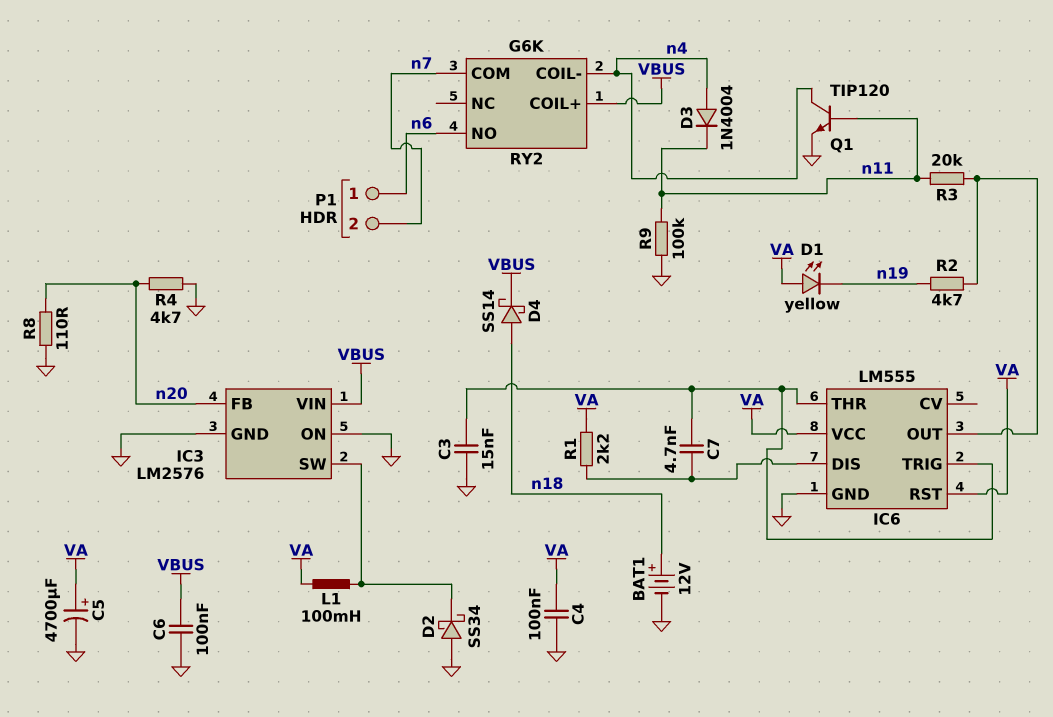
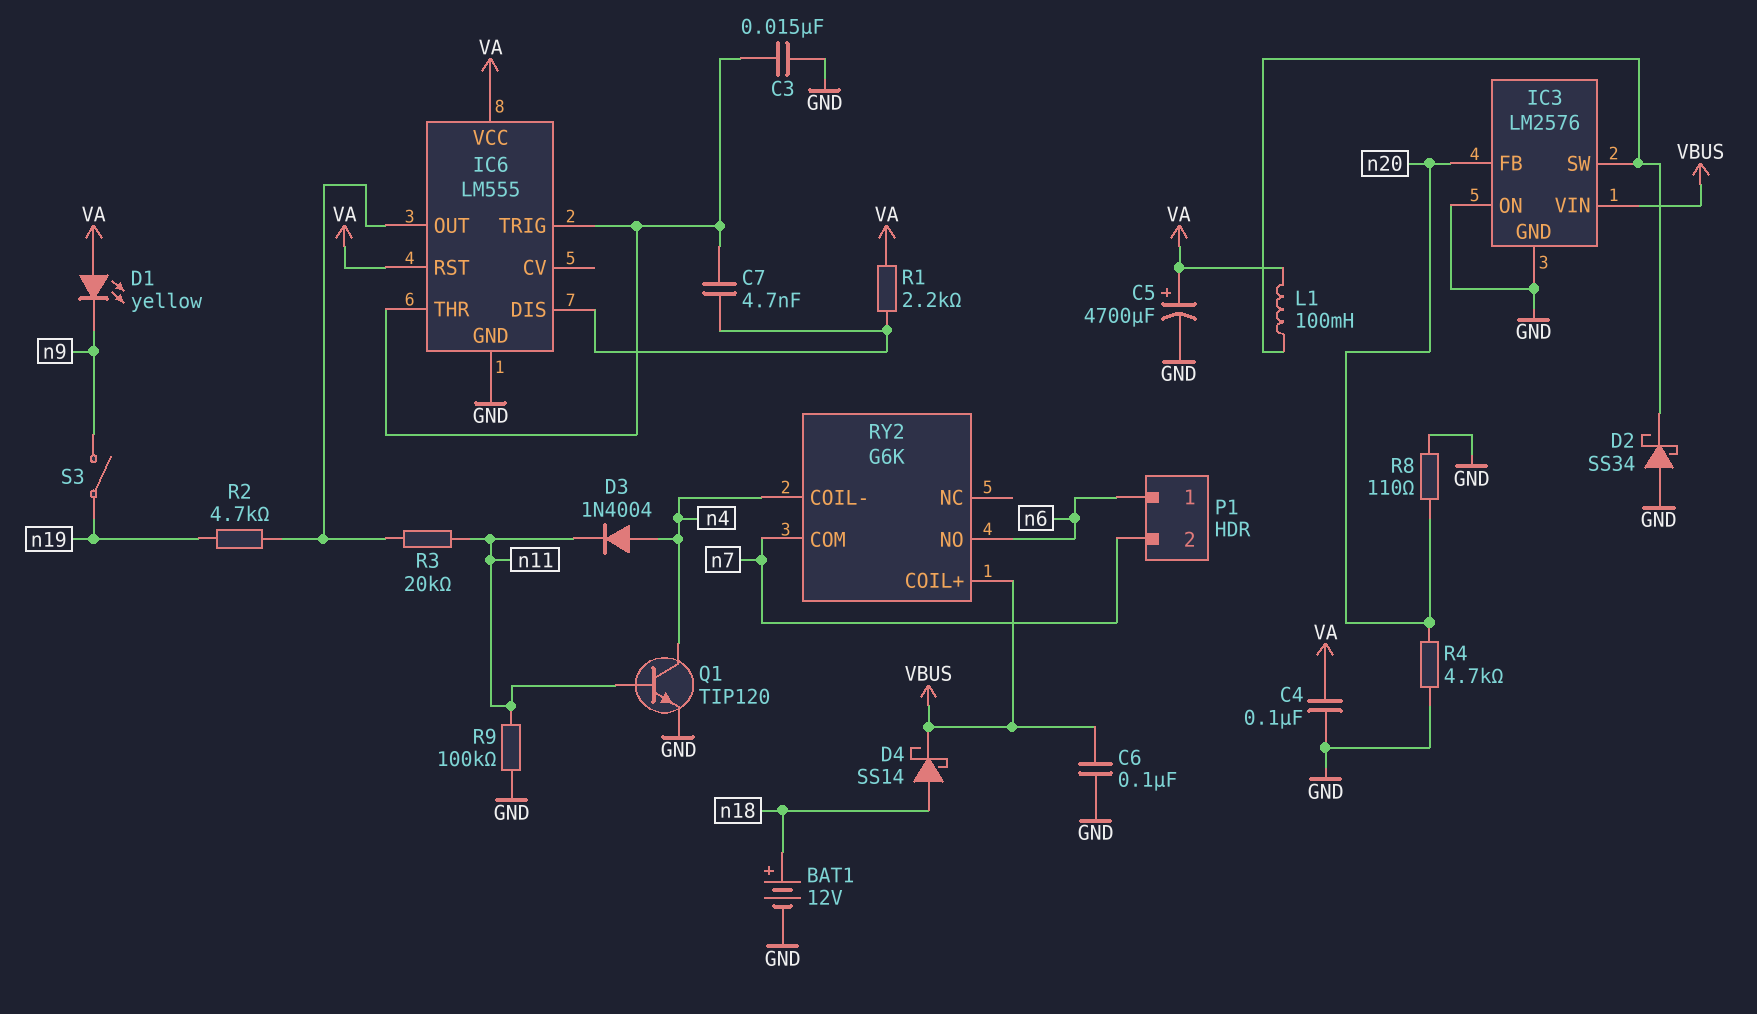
D1: LED yellow (A VA, K n19) -> LED yellow (A VA, K n9)
S3: none -> switch (n9, n19)

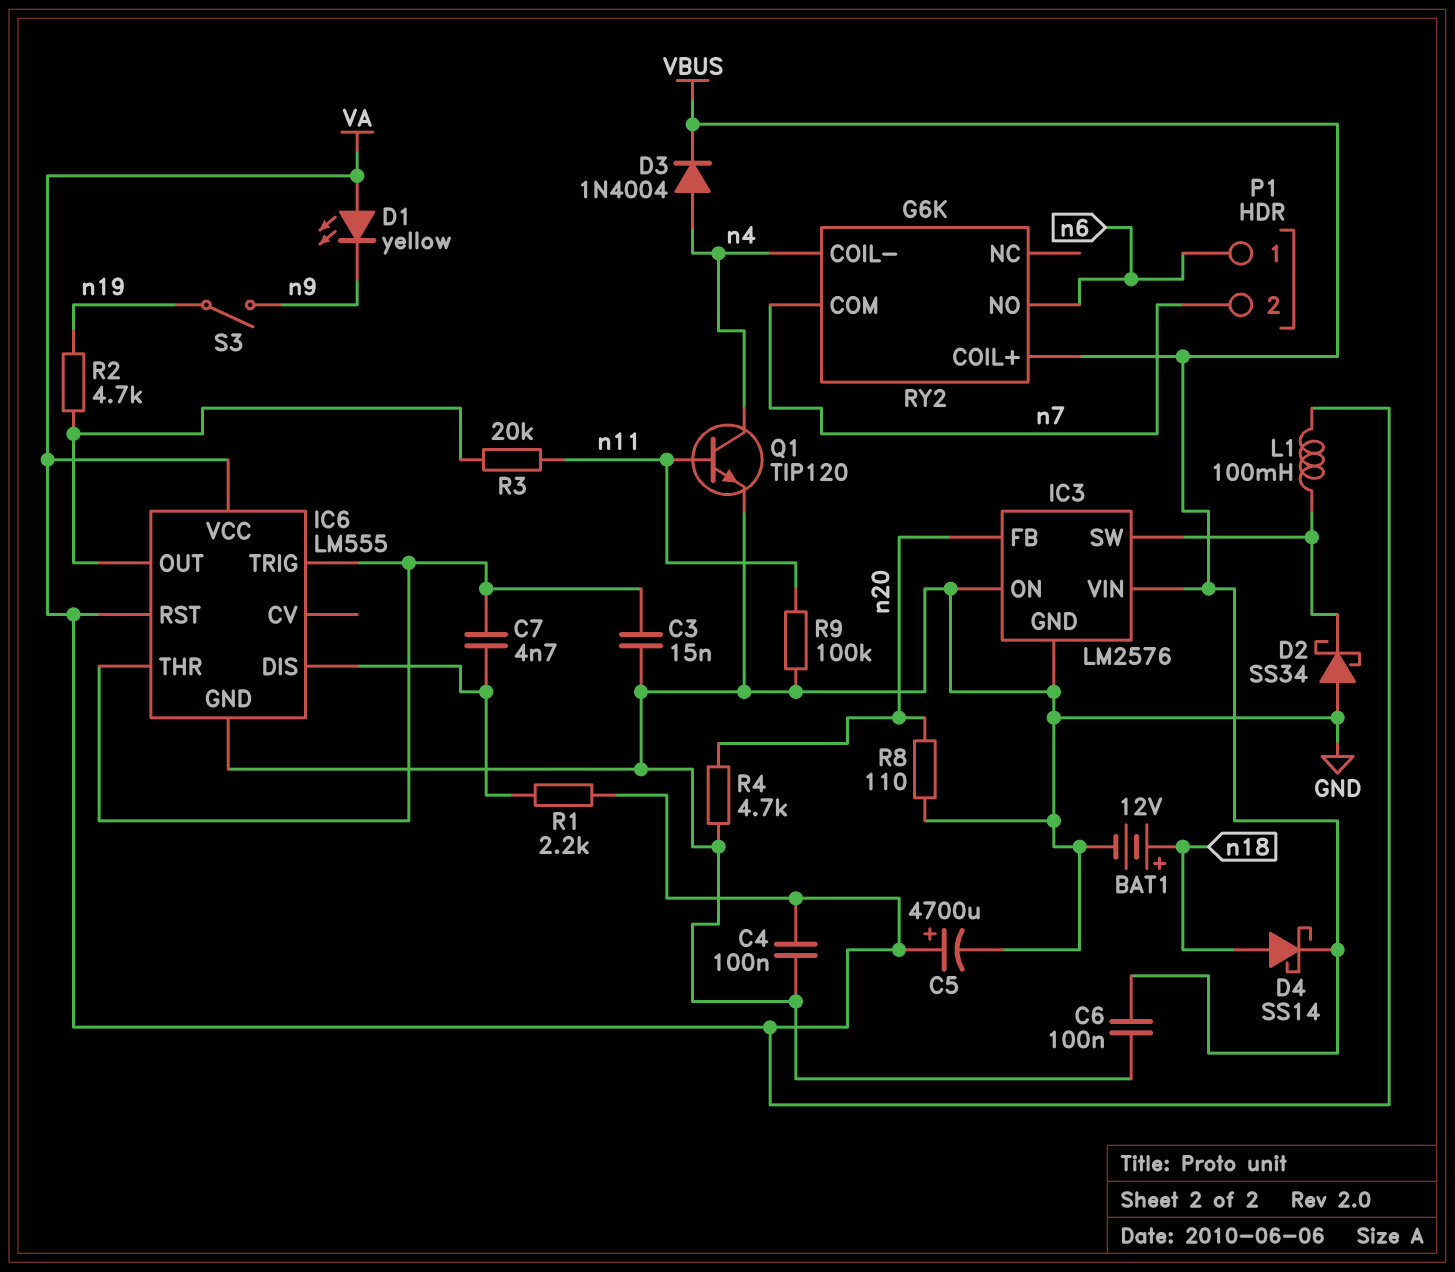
D3: diode 1N4004 (A n4, K n11) -> diode 1N4004 (A n4, K VBUS)

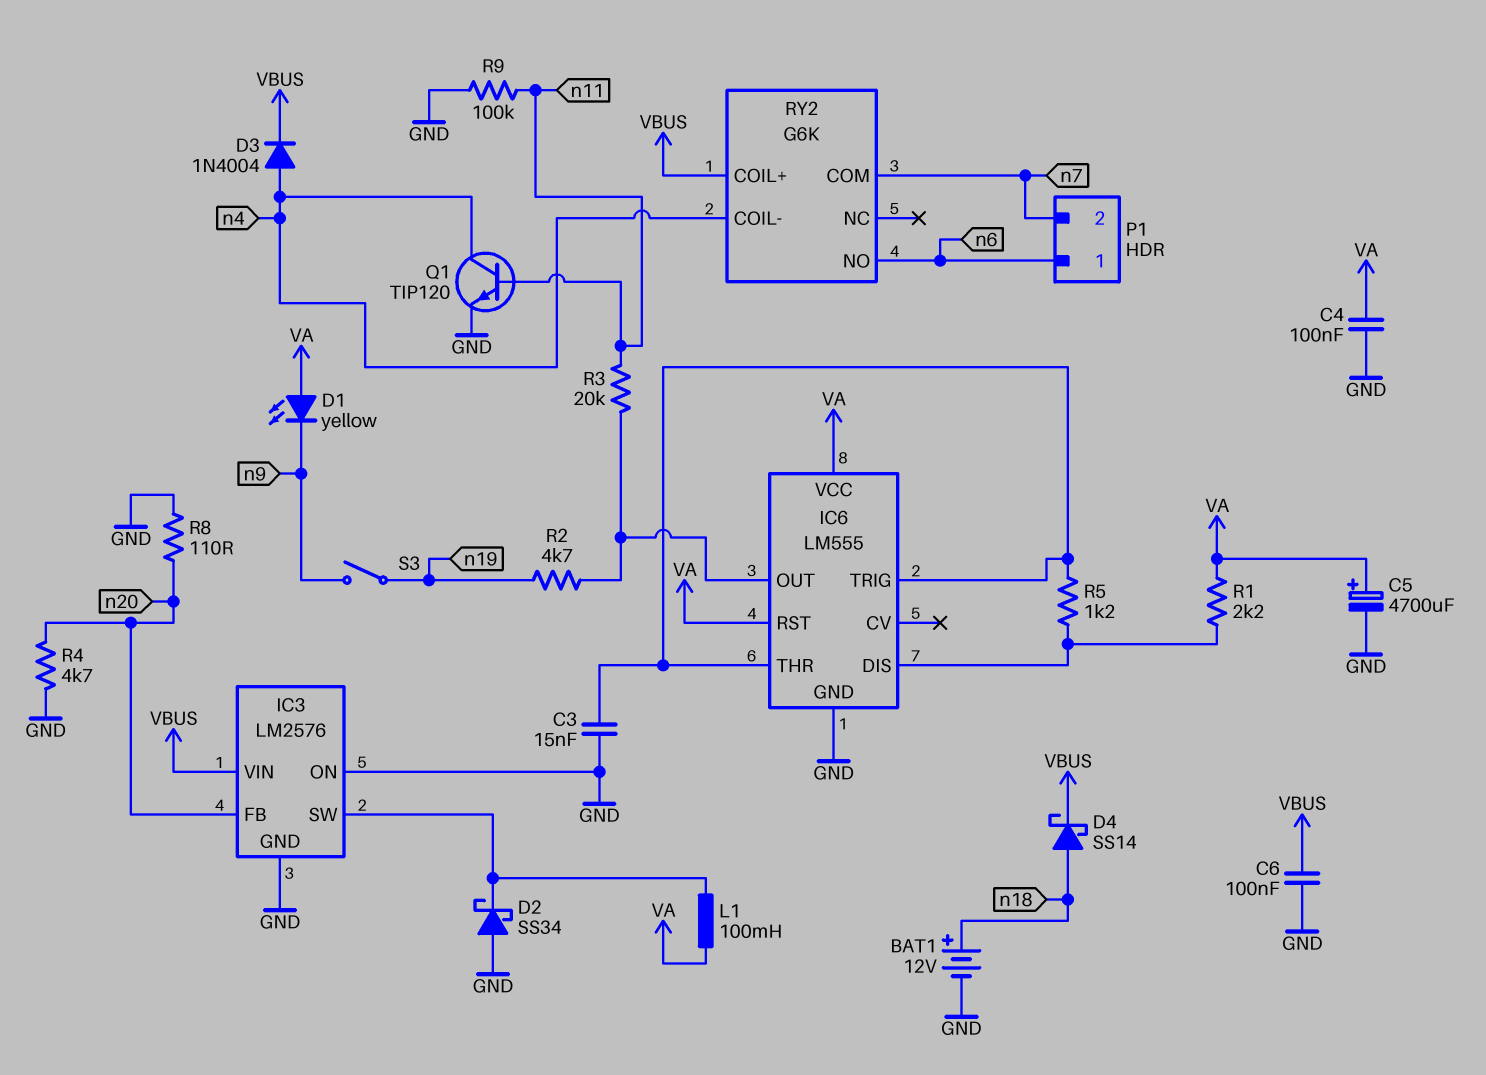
C7: 4.7nF (IC6/DIS, IC6/THR) -> none
R5: none -> 1.2k (IC6/DIS, IC6/THR)

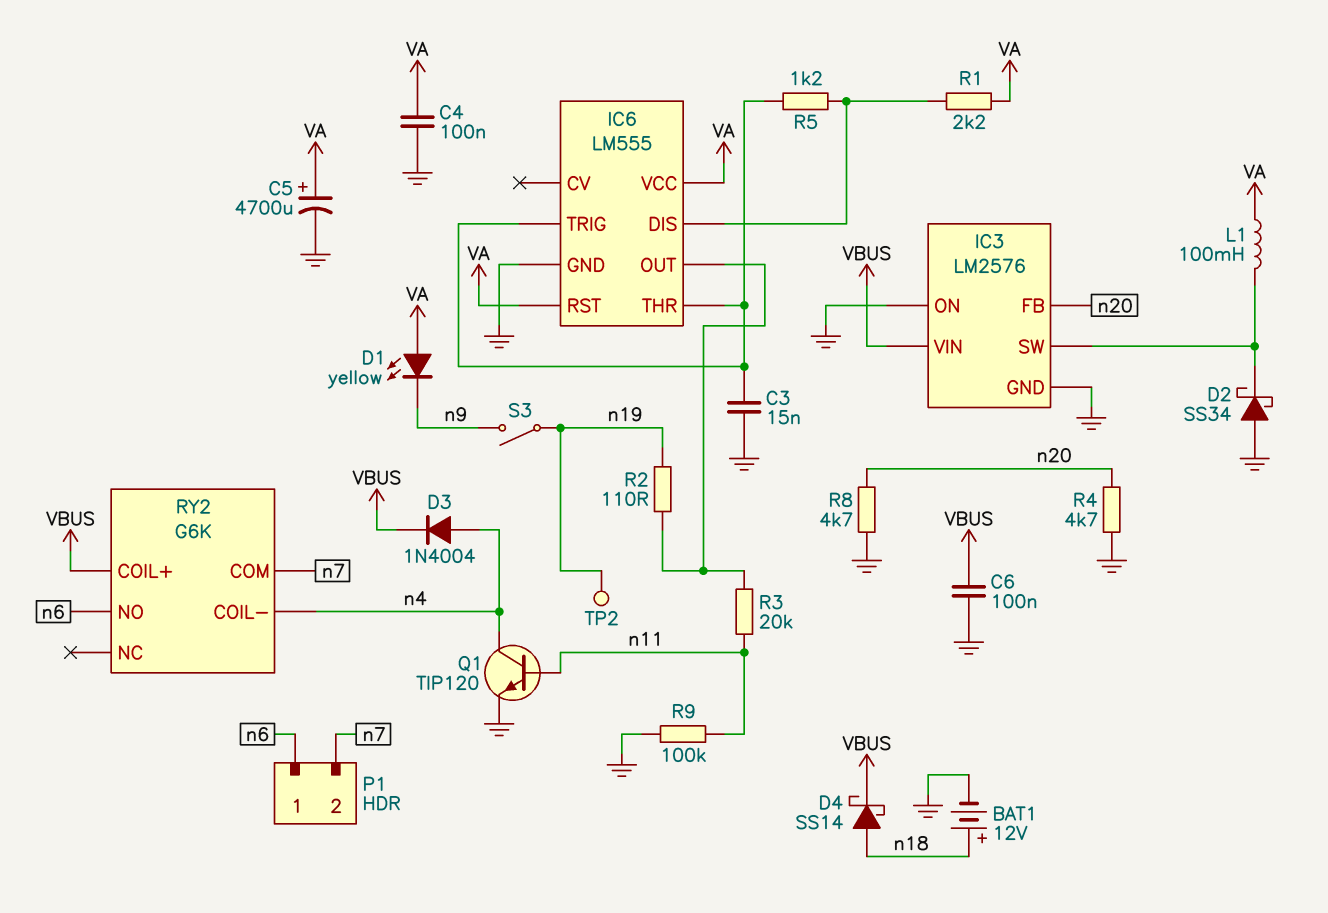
R2: 4.7k (IC6/OUT, n19) -> 110 (IC6/OUT, n19)
R8: 110 (GND, n20) -> 4.7k (GND, n20)
TP2: none -> test point (n19)

